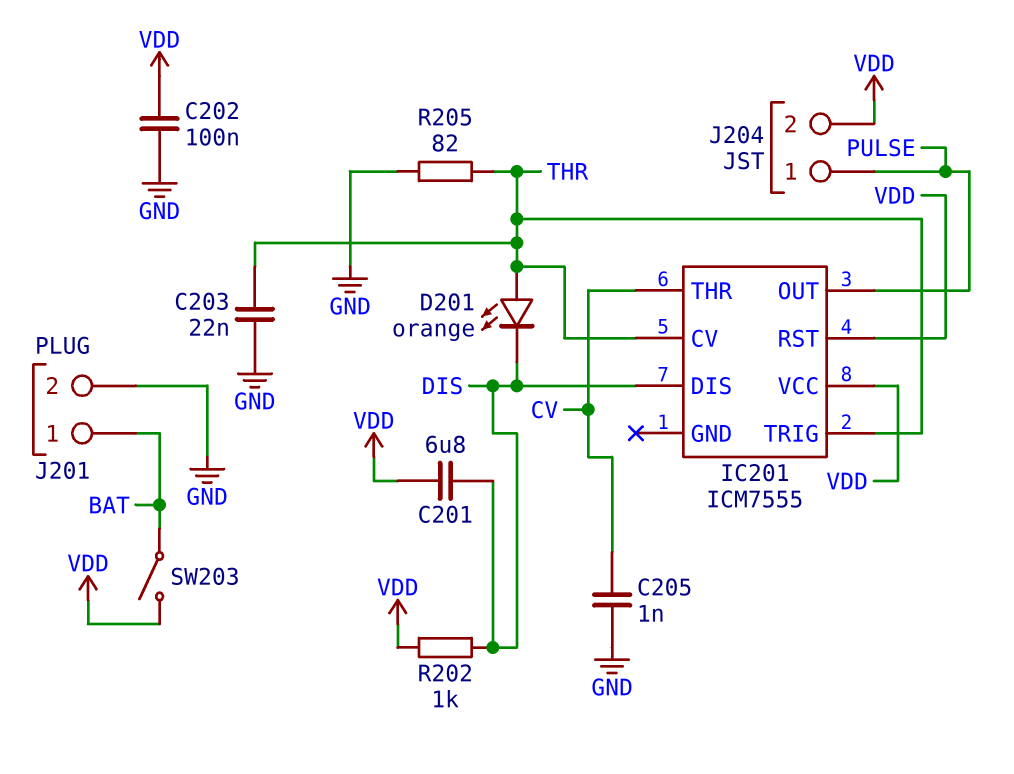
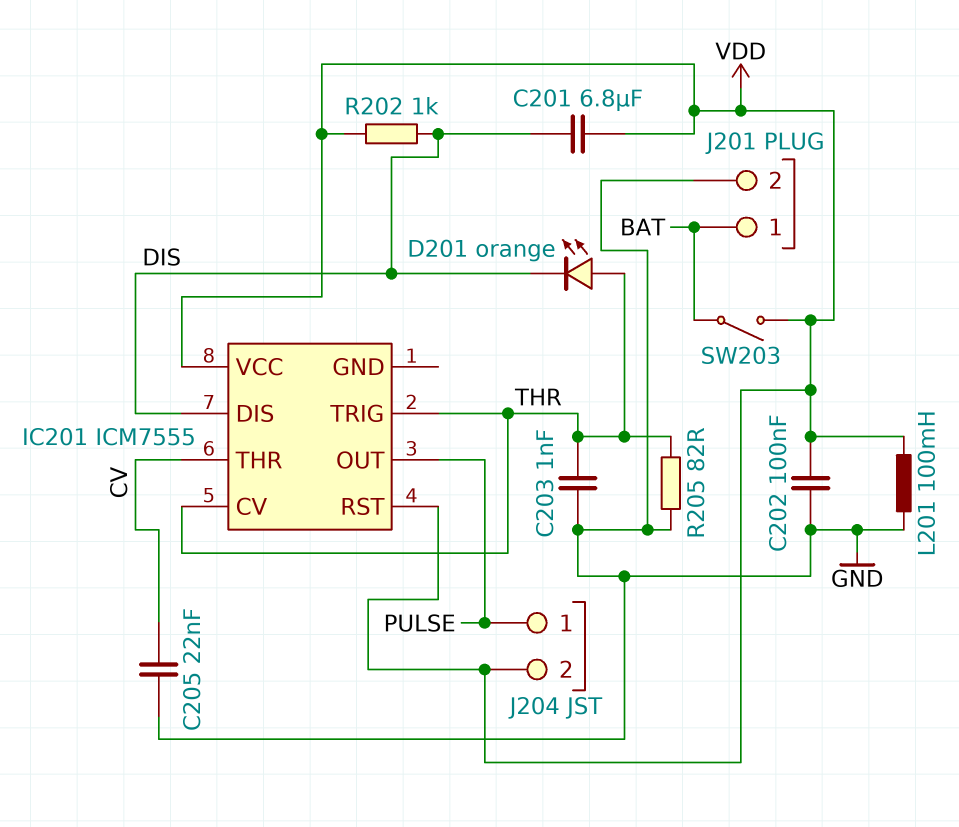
C203: 22nF (GND, THR) -> 1nF (GND, THR)
C205: 1nF (CV, GND) -> 22nF (CV, GND)
L201: none -> 100mH (GND, VDD)

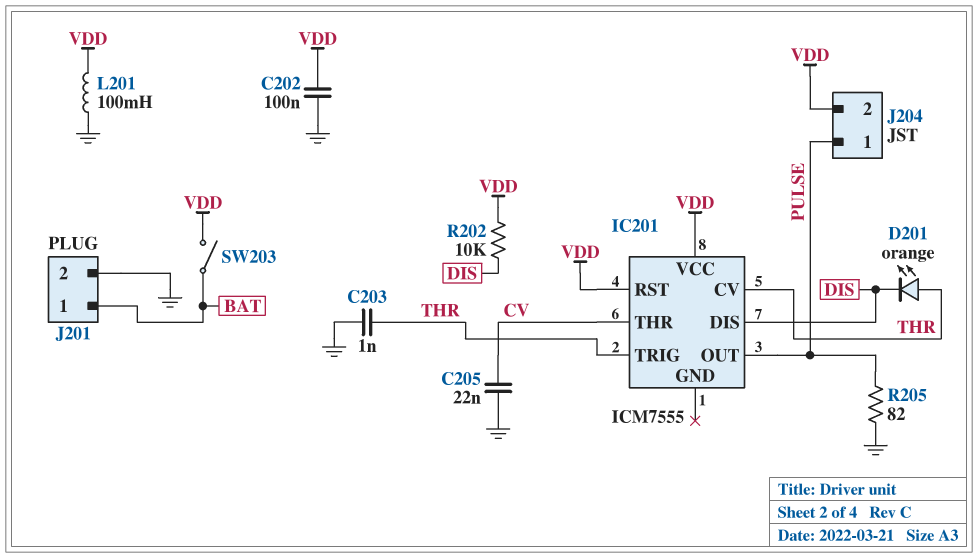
C201: 6.8uF (DIS, VDD) -> none
R202: 1k (DIS, VDD) -> 10k (DIS, VDD)
R205: 82 (GND, THR) -> 82 (GND, PULSE)

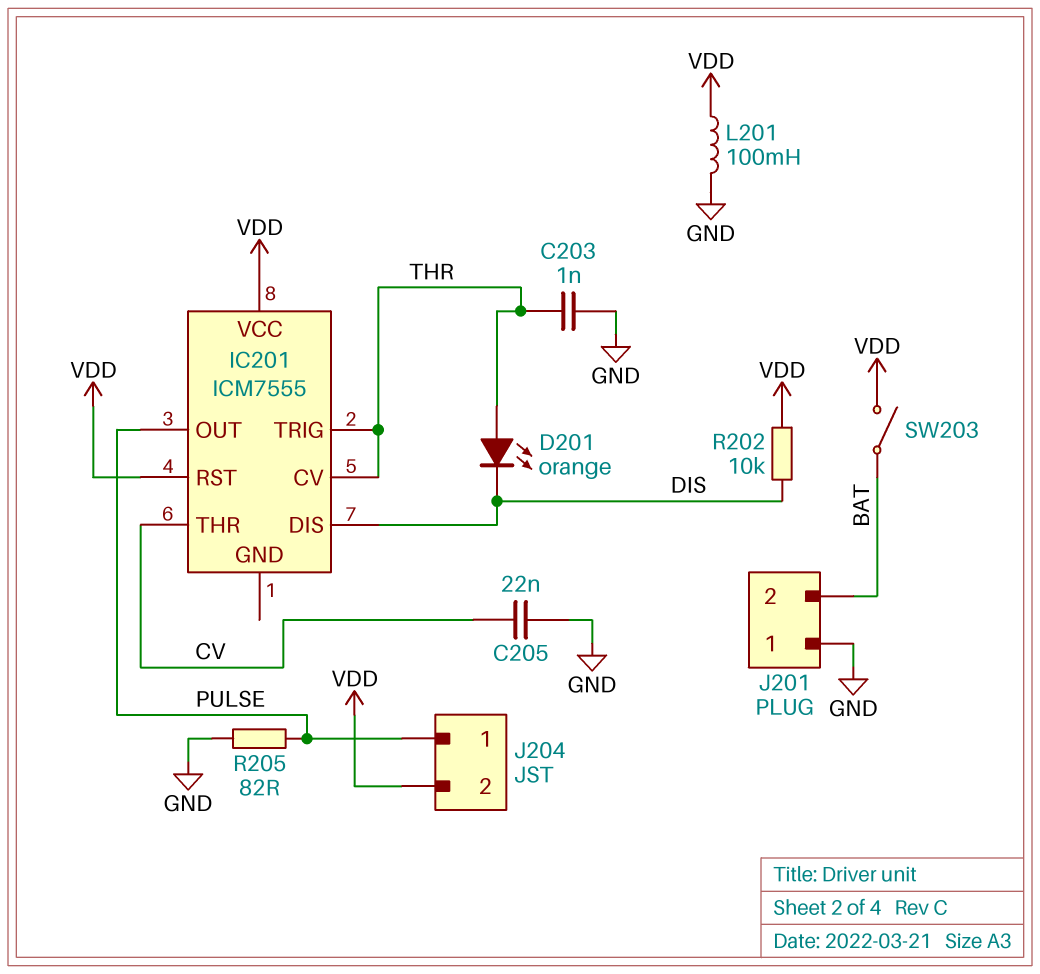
C202: 100nF (GND, VDD) -> none
J201 pin 1: BAT -> GND
J201 pin 2: GND -> BAT

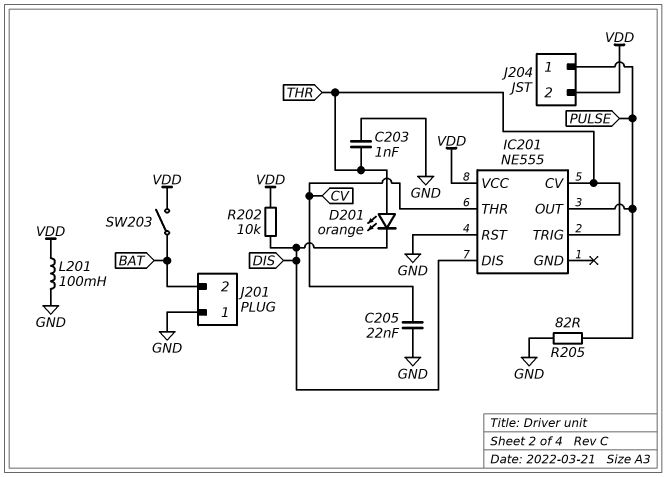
IC201: ICM7555 -> NE555
IC201 pin RST: VDD -> GND

